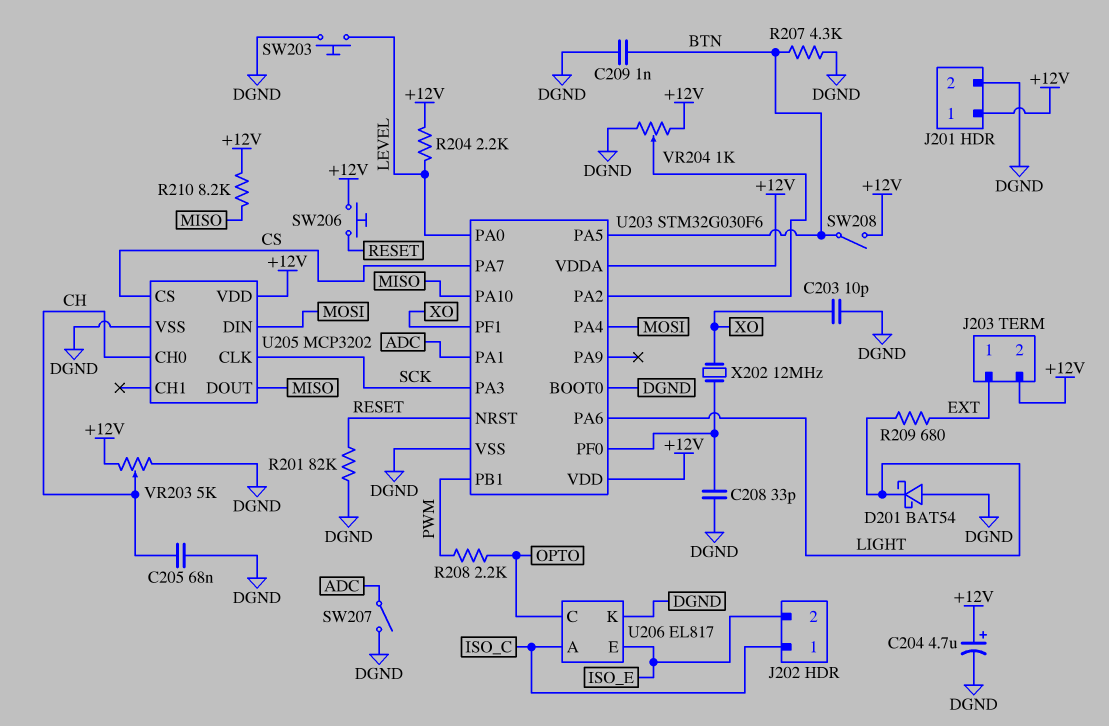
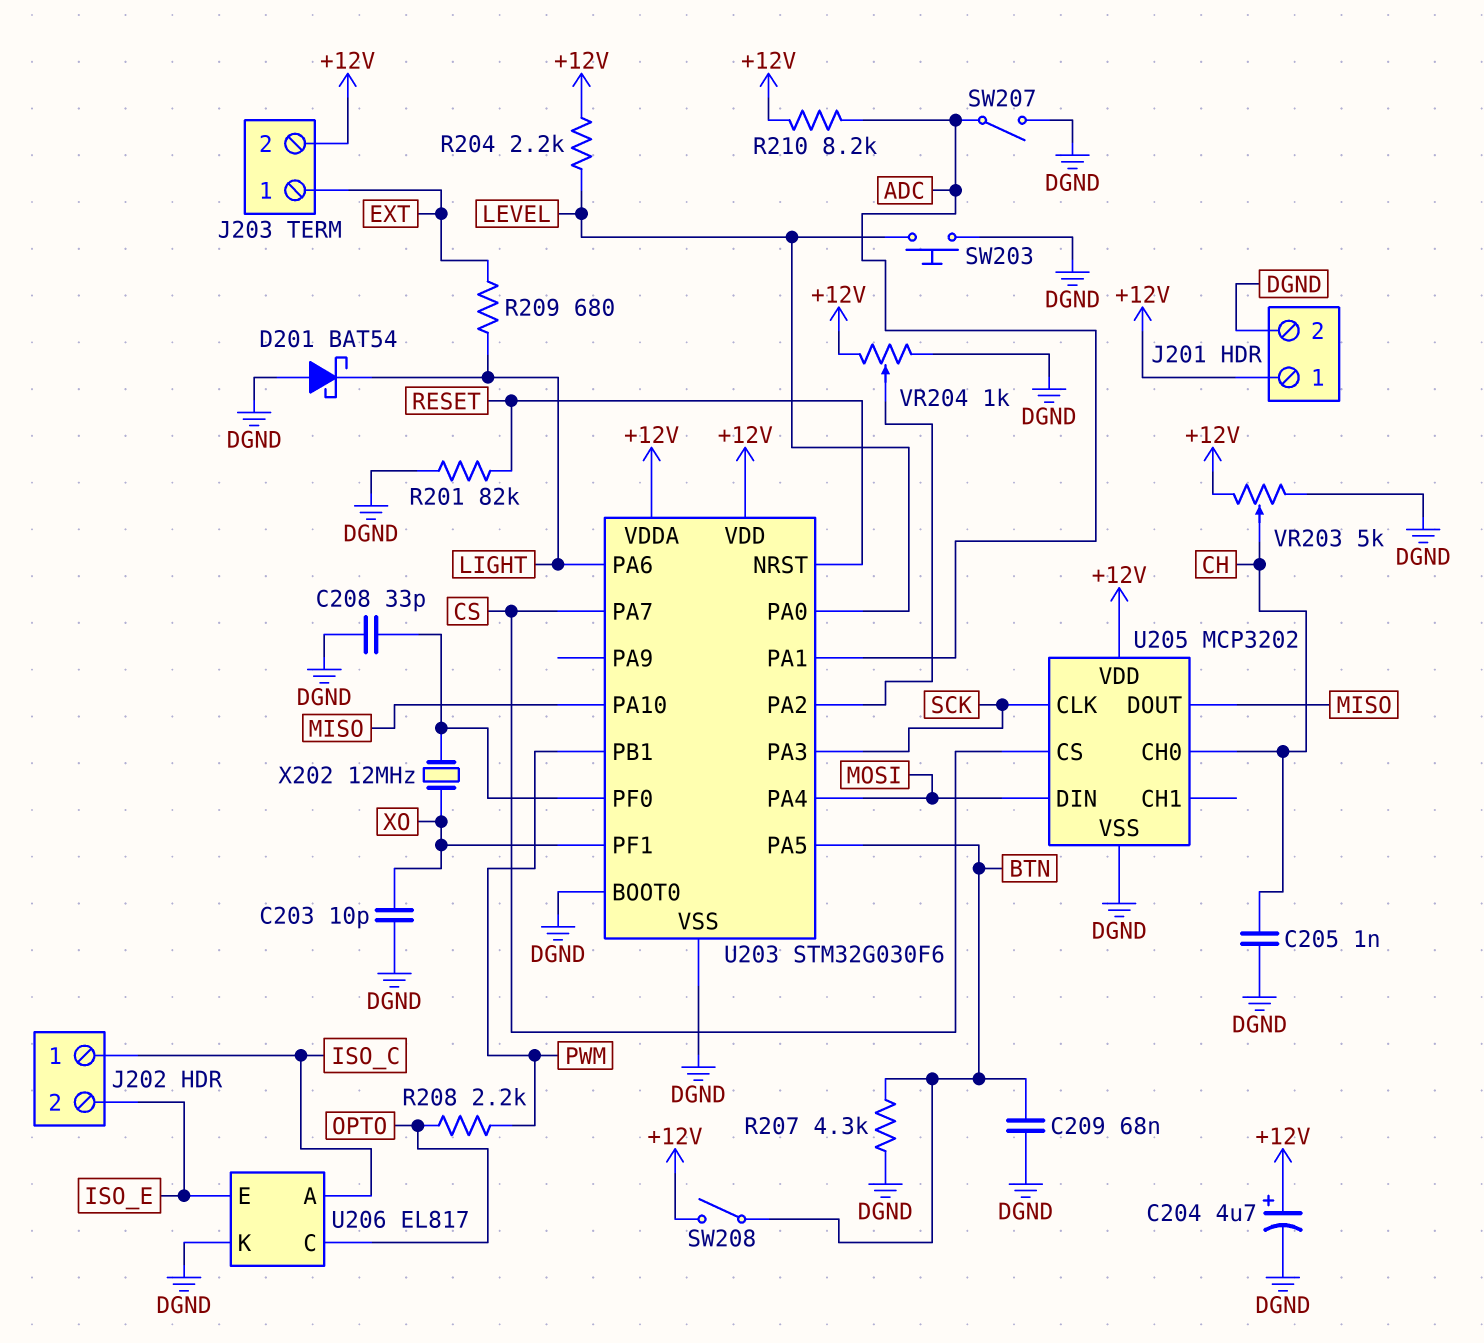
C205: 68nF (CH, DGND) -> 1nF (CH, DGND)
C209: 1nF (BTN, DGND) -> 68nF (BTN, DGND)
R210: 8.2k (+12V, MISO) -> 8.2k (+12V, ADC)
SW206: button (+12V, RESET) -> none

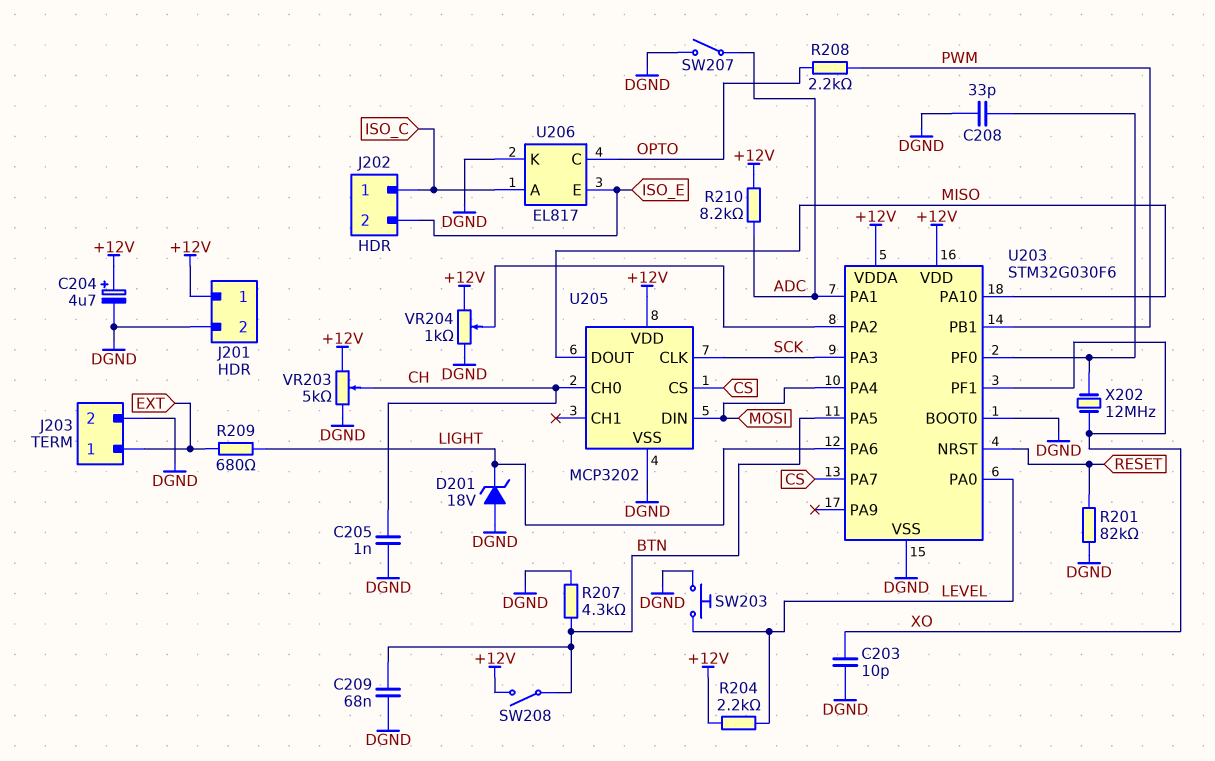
D201: schottky BAT54 (A DGND, K LIGHT) -> zener 18V (A DGND, K LIGHT)
J203 pin 2: +12V -> DGND

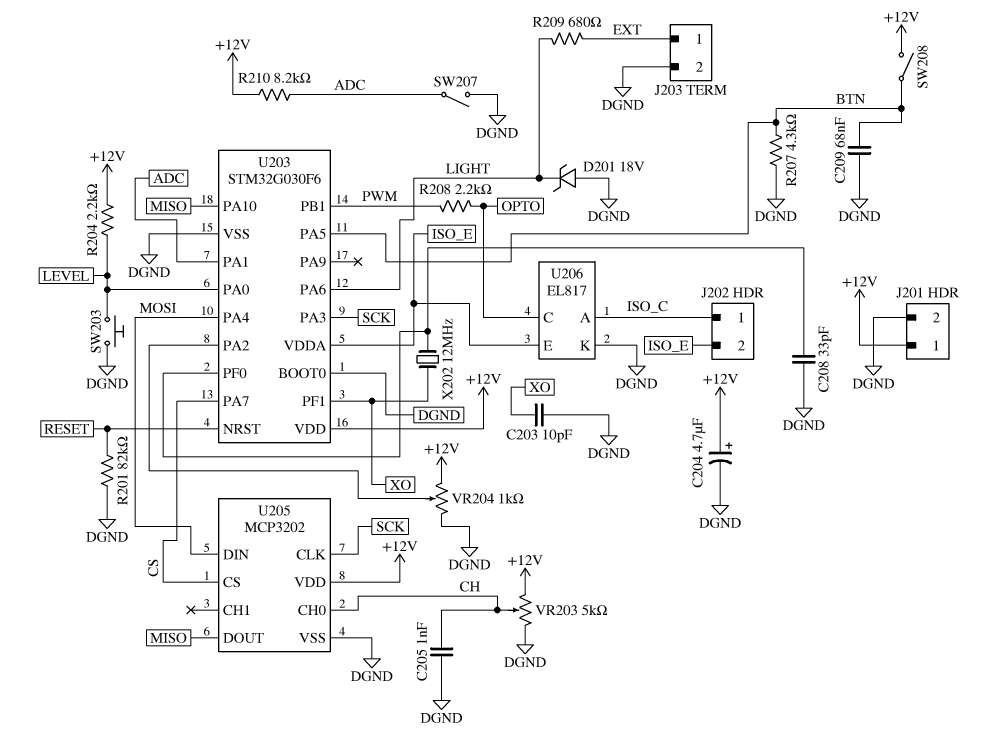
U203 pin VDDA: +12V -> ISO_E

